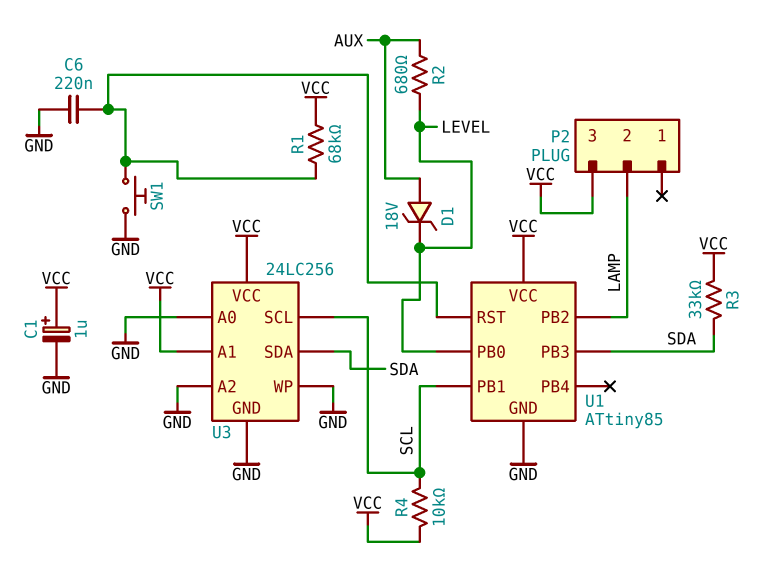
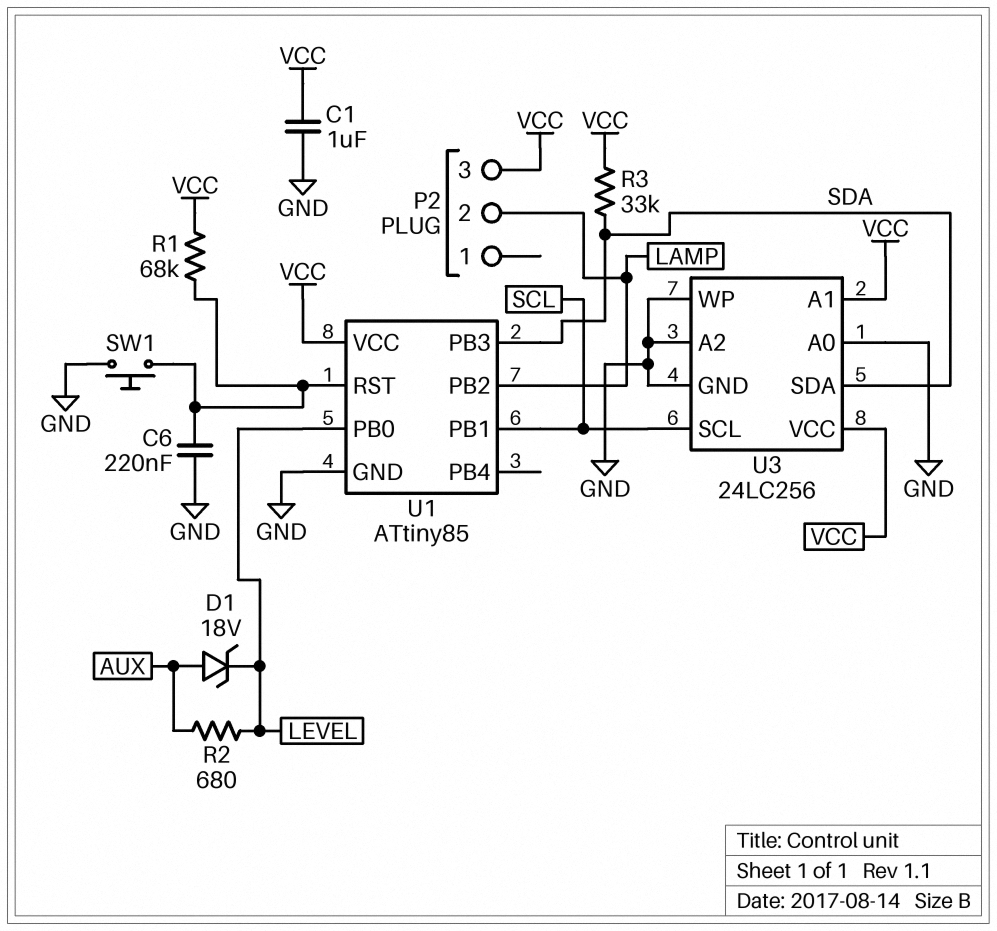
C1: 1uF (plus VCC, minus GND) -> 1uF (GND, VCC)
R4: 10k (SCL, VCC) -> none

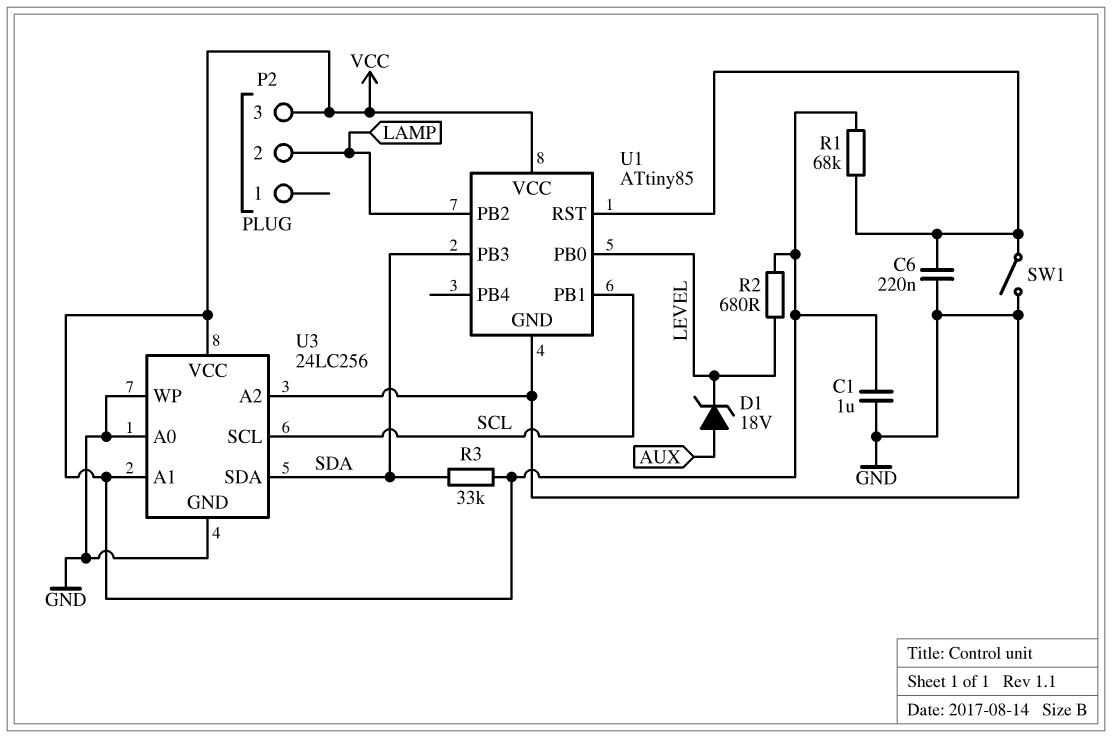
R2: 680 (AUX, LEVEL) -> 680 (LEVEL, VCC)
SW1: button (GND, U1/RST) -> switch (GND, U1/RST)

